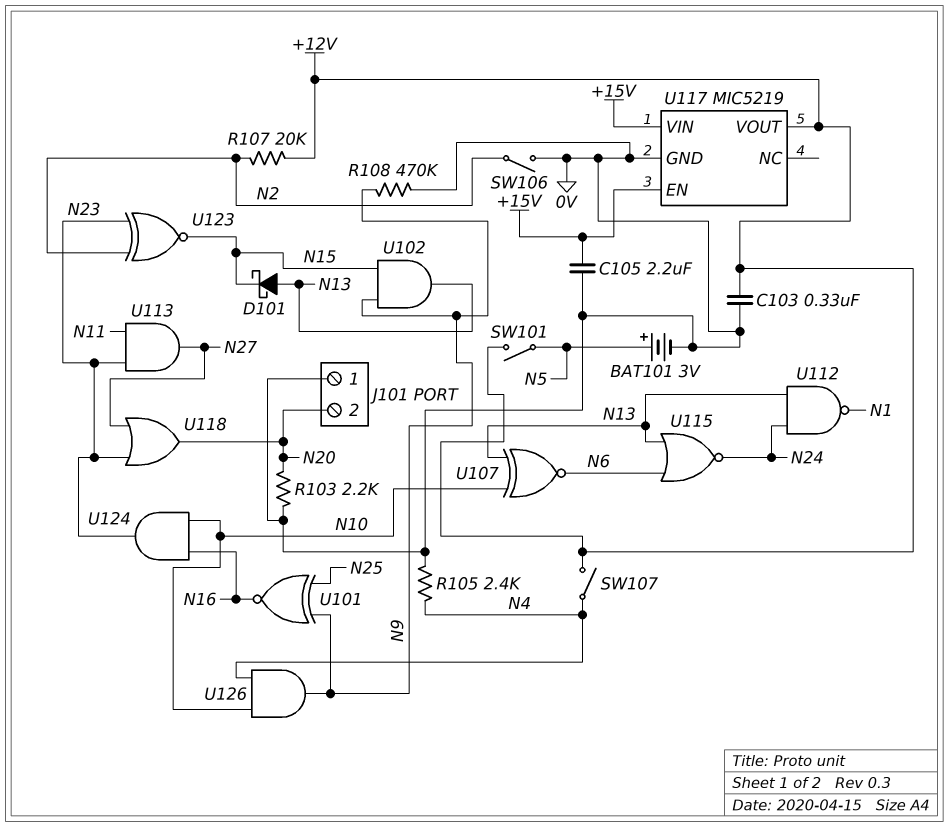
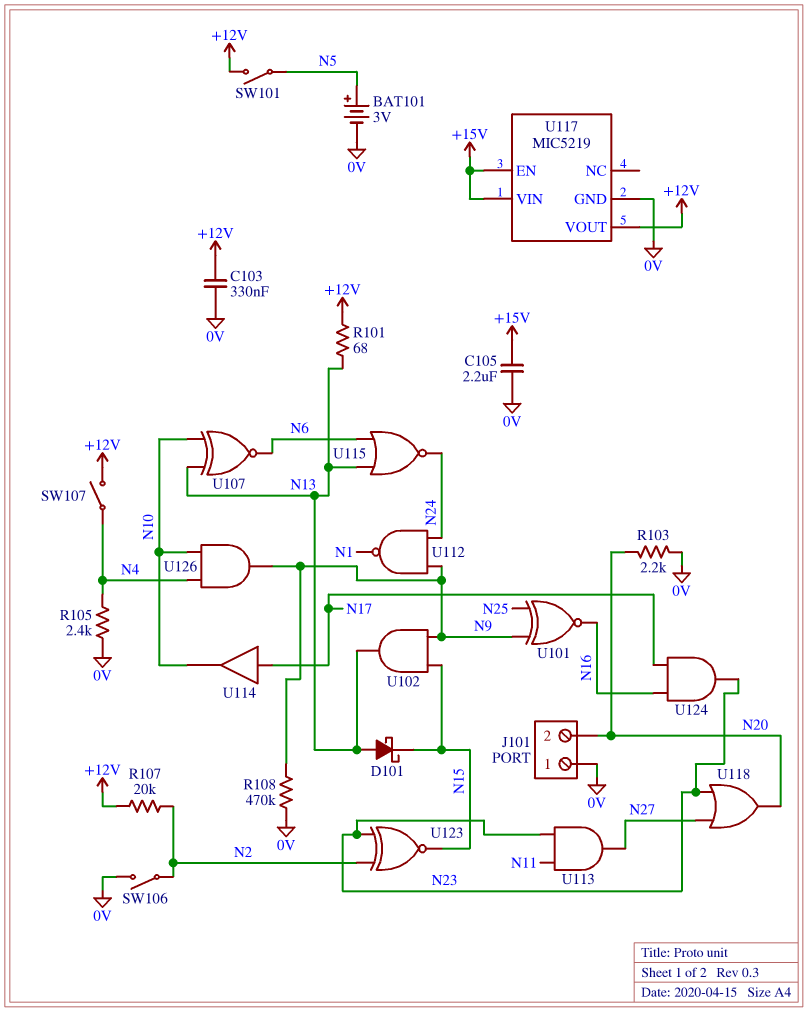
R101: none -> 68 (+12V, N13)
U112: NAND (in N13, in N24, out N1) -> NAND (in N9, in N24, out N1)
U114: none -> buffer (in N17, out N10)
U124: AND (in N10, in N16, out N23) -> AND (in N16, in N17, out N23)

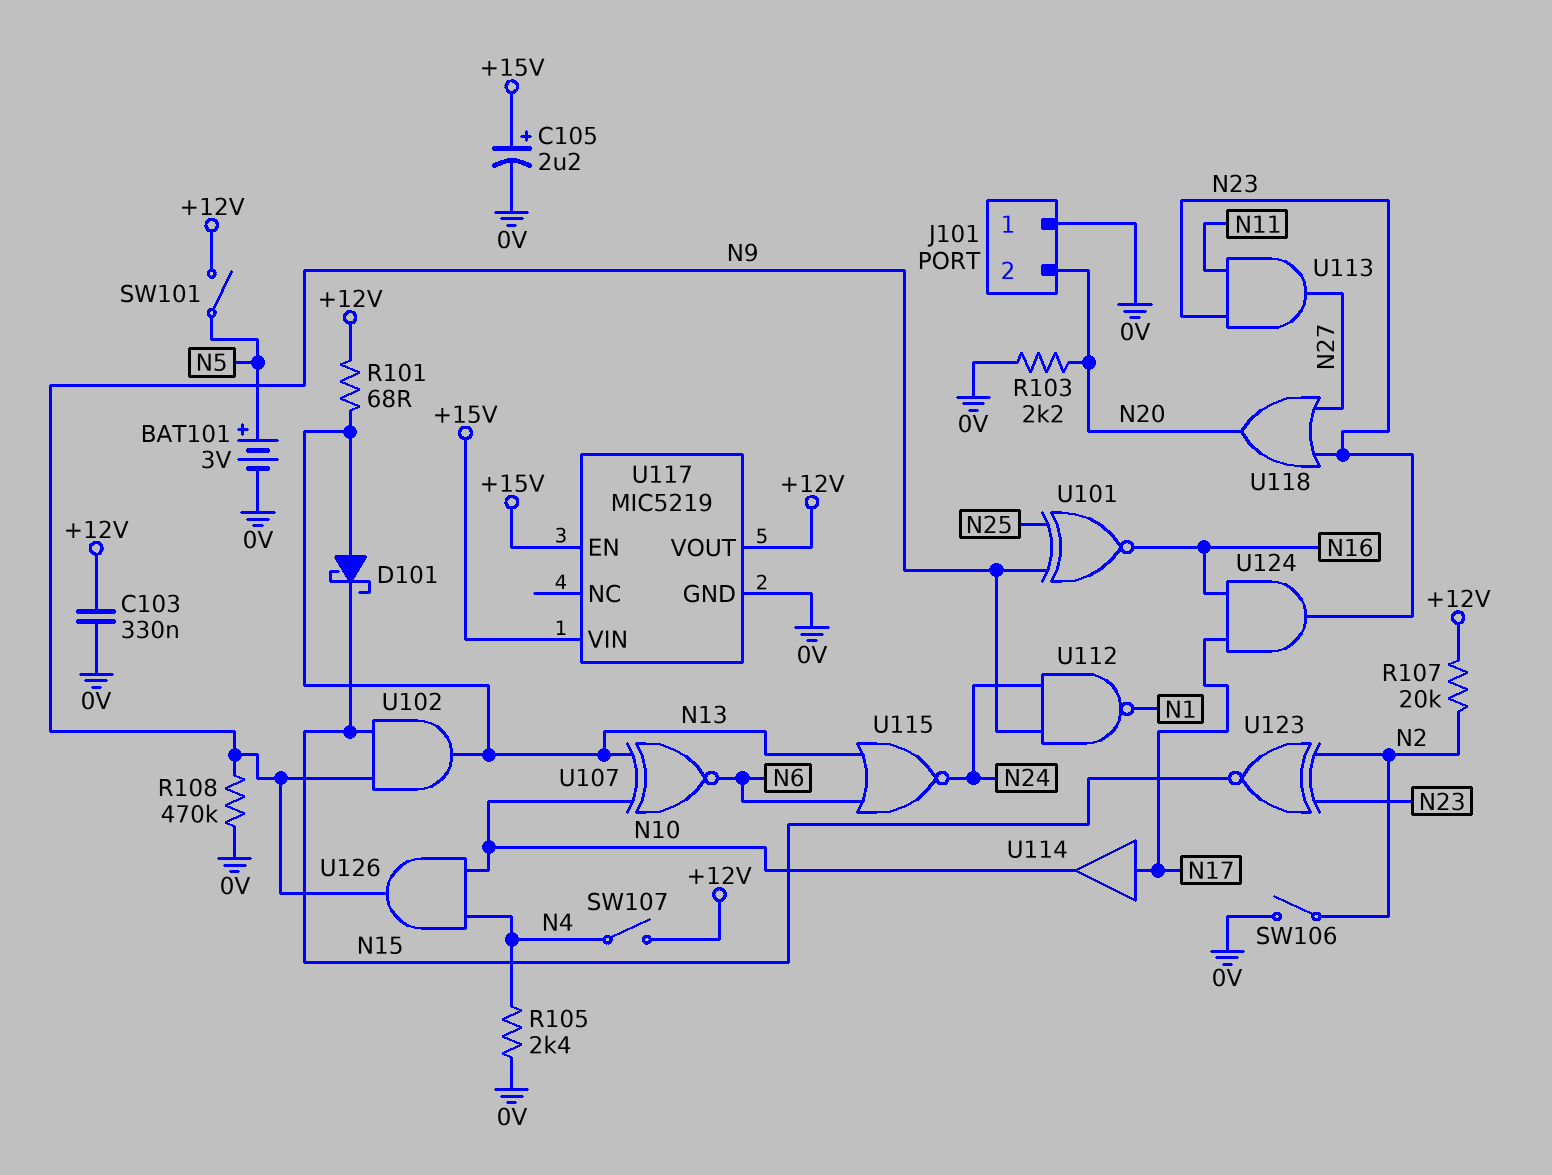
C105: 2.2uF (+15V, 0V) -> 2.2uF (plus +15V, minus 0V)

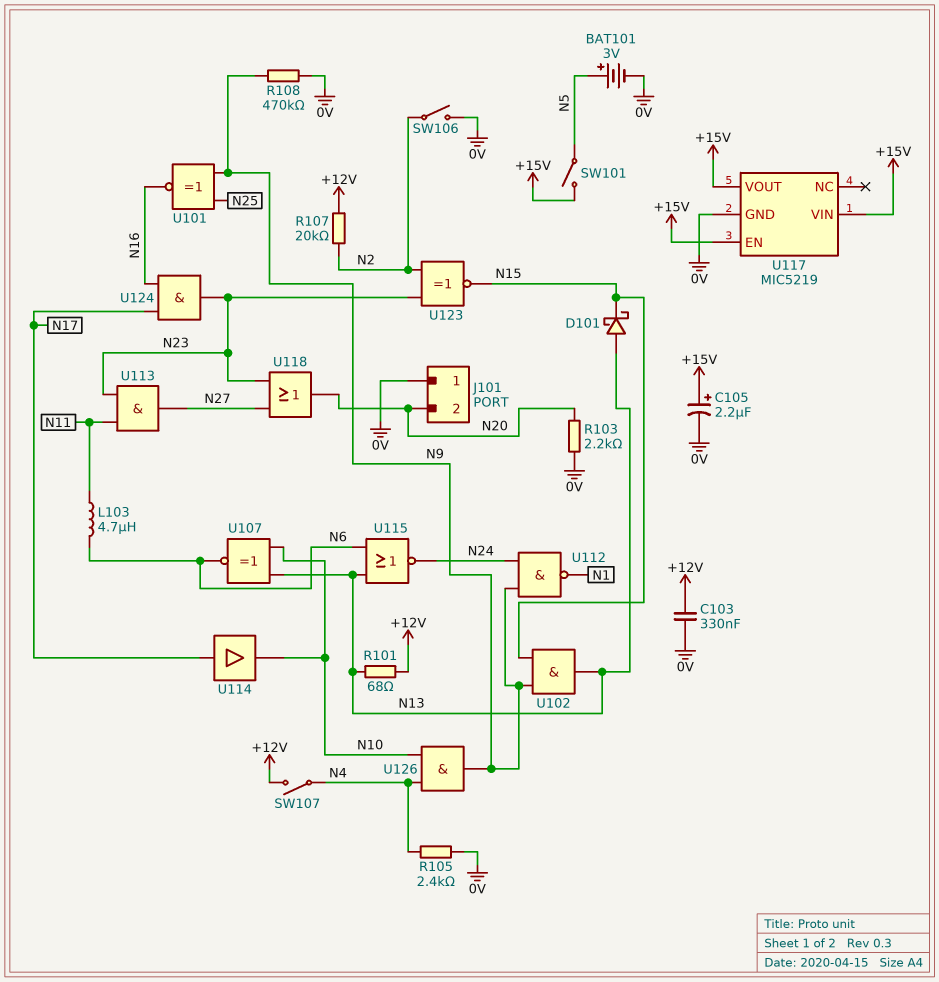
L103: none -> 4.7uH (N6, N11)
SW101: switch (+12V, N5) -> switch (+15V, N5)
U117 pin VOUT: +12V -> +15V

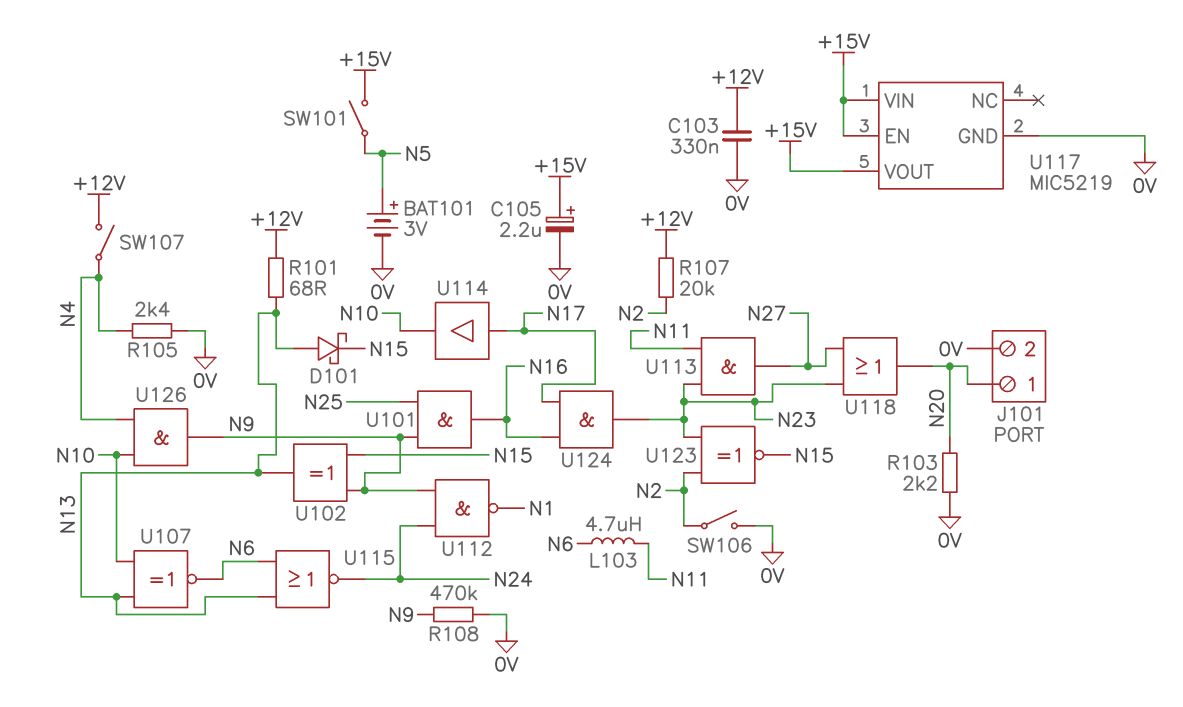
J101 pin 1: 0V -> N20
J101 pin 2: N20 -> 0V
U101: XNOR (in N9, in N25, out N16) -> AND (in N9, in N25, out N16)
U102: AND (in N9, in N15, out N13) -> XOR (in N9, in N15, out N13)

